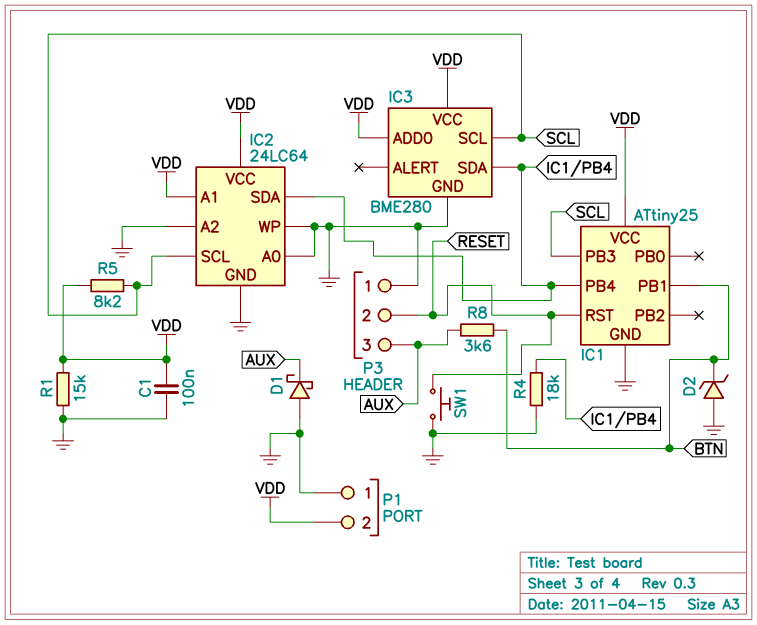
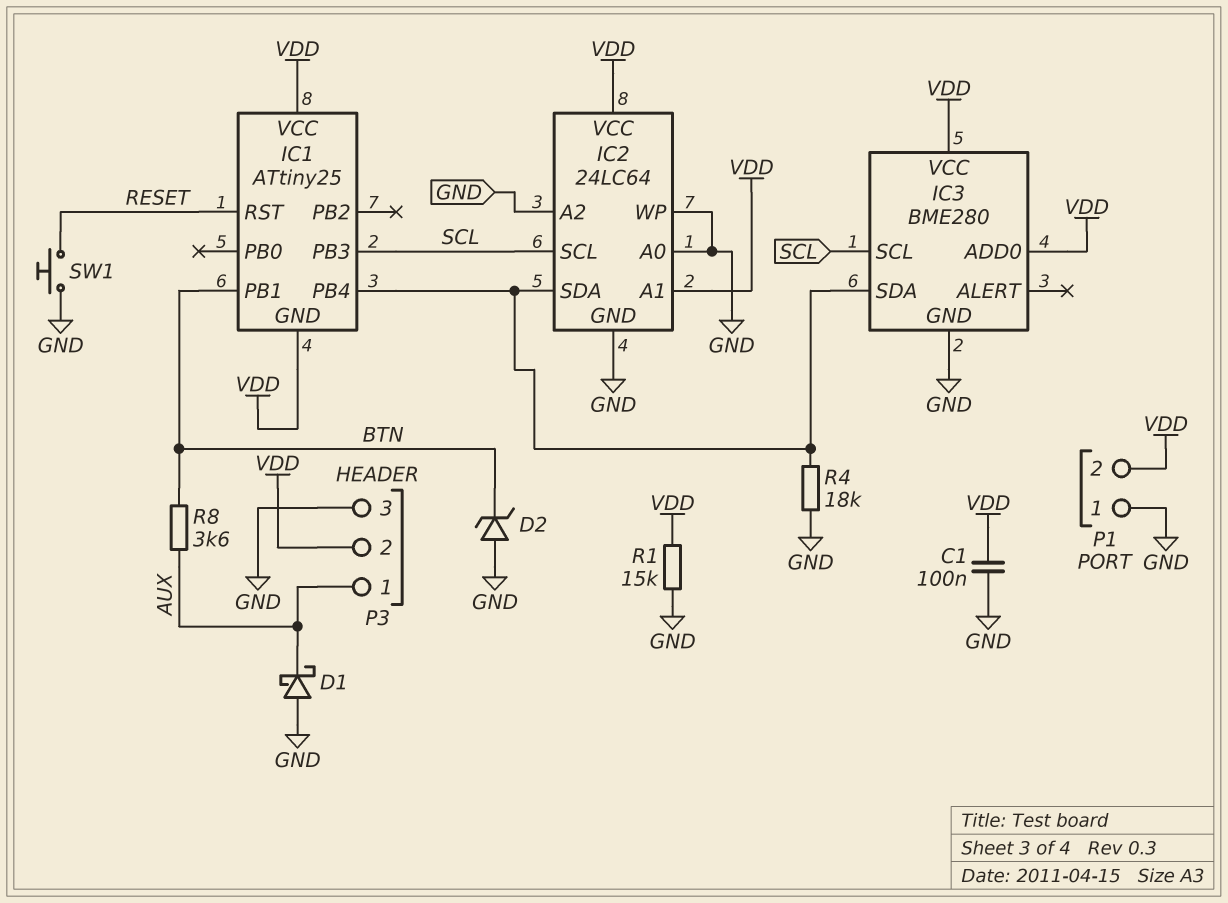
IC1 pin GND: GND -> VDD
P3 pin 1: GND -> AUX
P3 pin 2: RESET -> VDD
P3 pin 3: AUX -> GND
R5: 8.2k (SCL, VDD) -> none

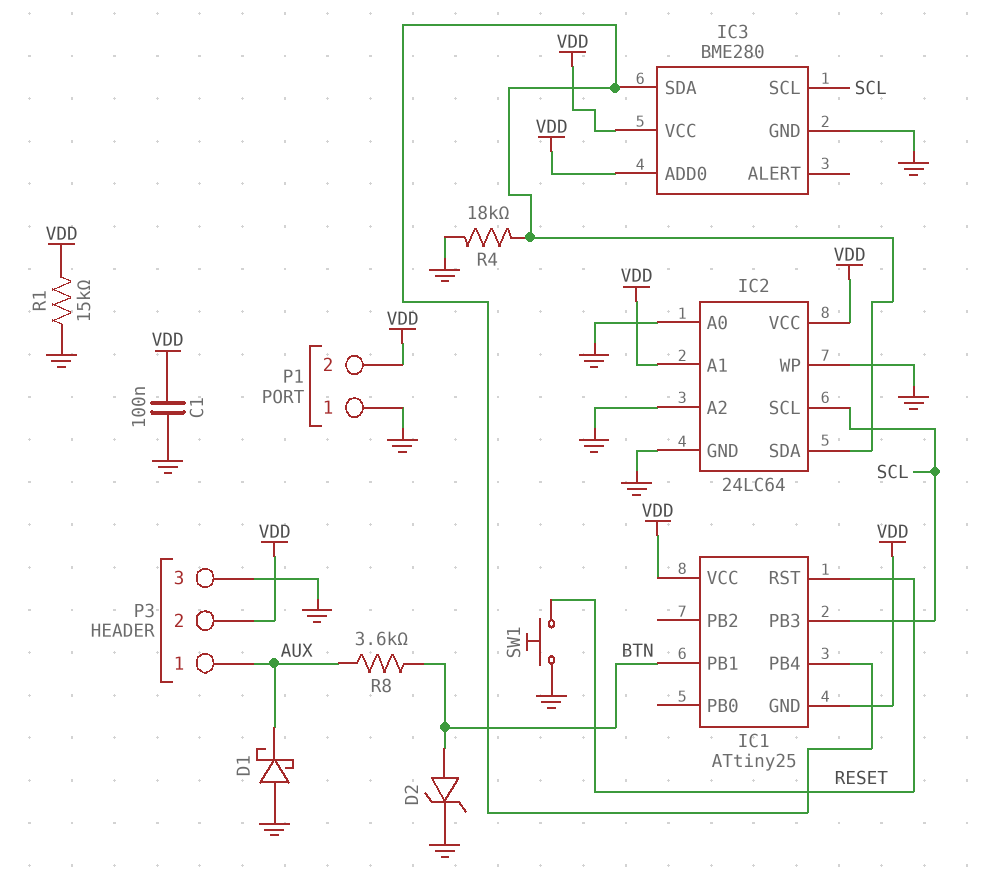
D2: zener (A GND, K BTN) -> zener (A BTN, K GND)

